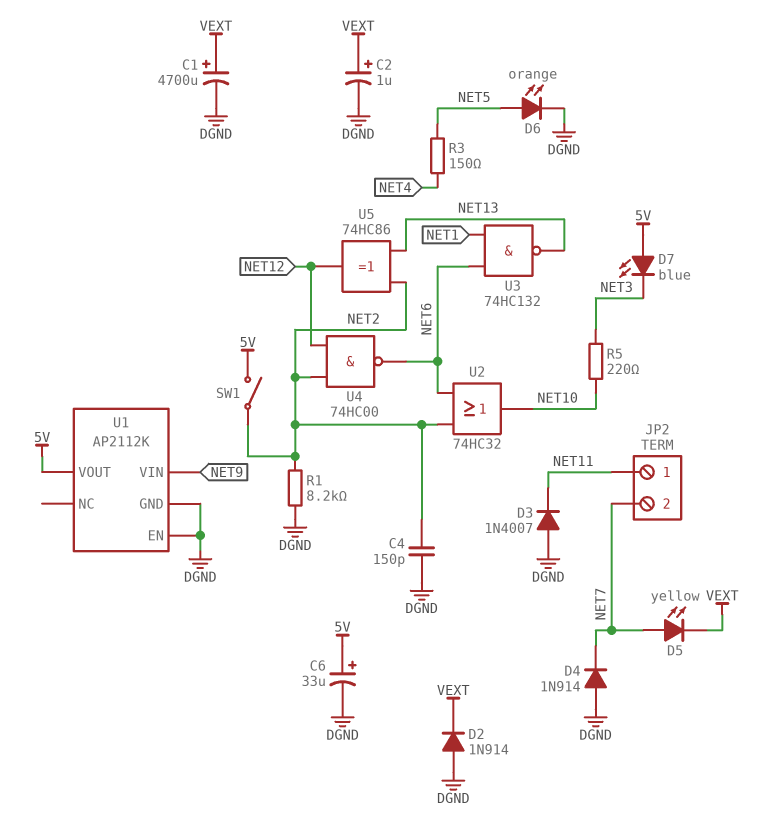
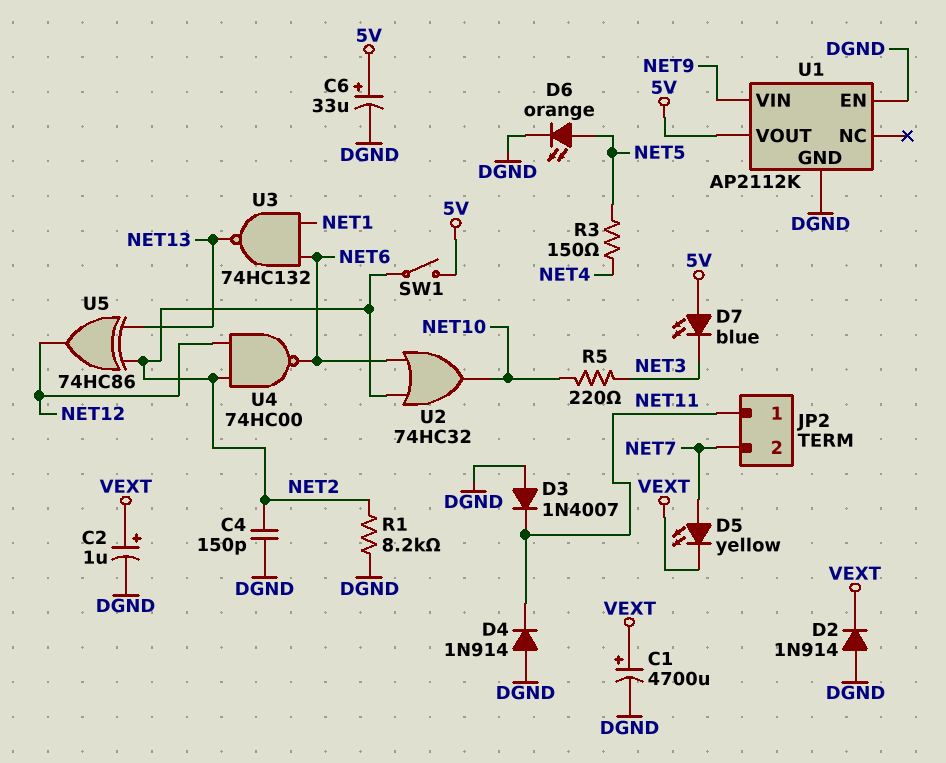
D4: diode 1N914 (A DGND, K NET7) -> diode 1N914 (A DGND, K NET11)

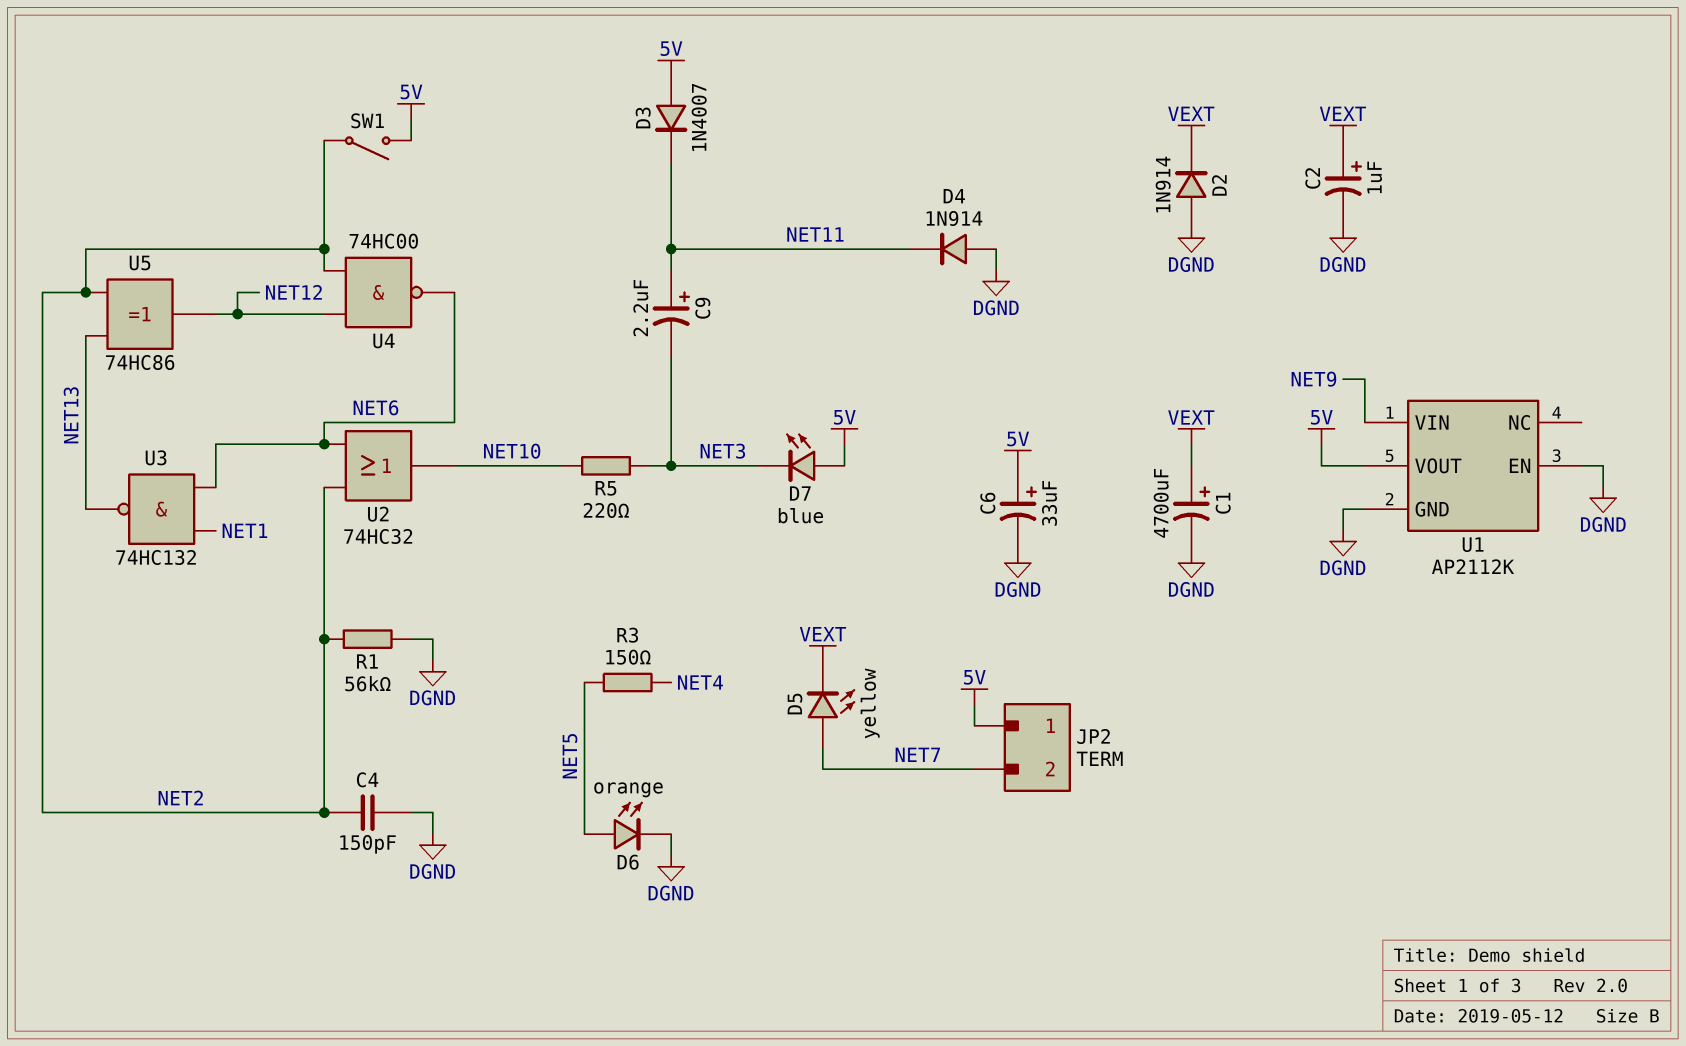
C9: none -> 2.2uF (plus NET11, minus NET3)
D3: diode 1N4007 (A DGND, K NET11) -> diode 1N4007 (A 5V, K NET11)
JP2 pin 1: NET11 -> 5V
R1: 8.2k (DGND, NET2) -> 56k (DGND, NET2)

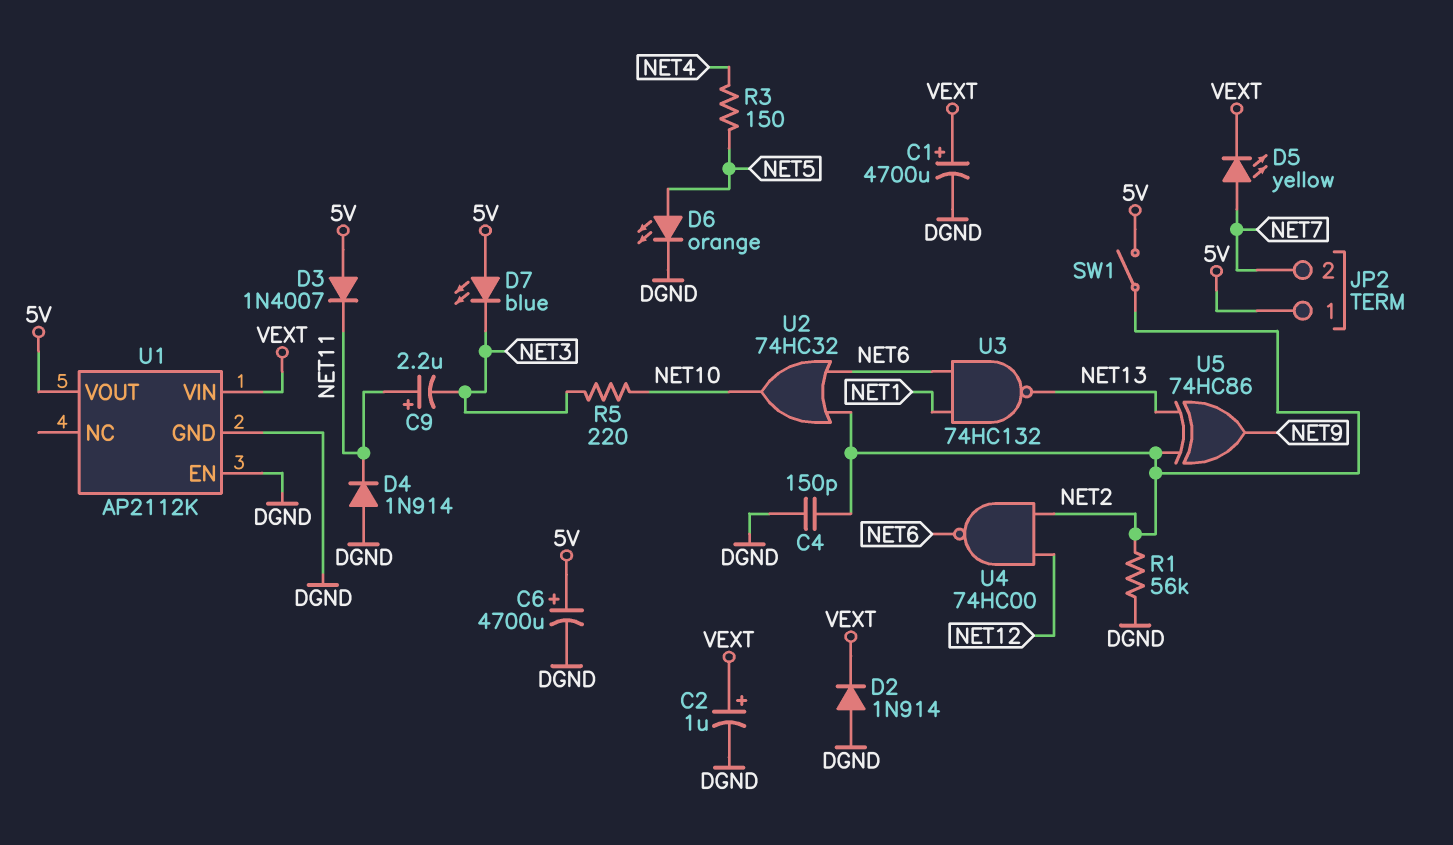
C6: 33uF (plus 5V, minus DGND) -> 4700uF (plus 5V, minus DGND)
U1 pin VIN: NET9 -> VEXT
U5: XOR 74HC86 (in NET2, in NET13, out NET12) -> XOR 74HC86 (in NET2, in NET13, out NET9)

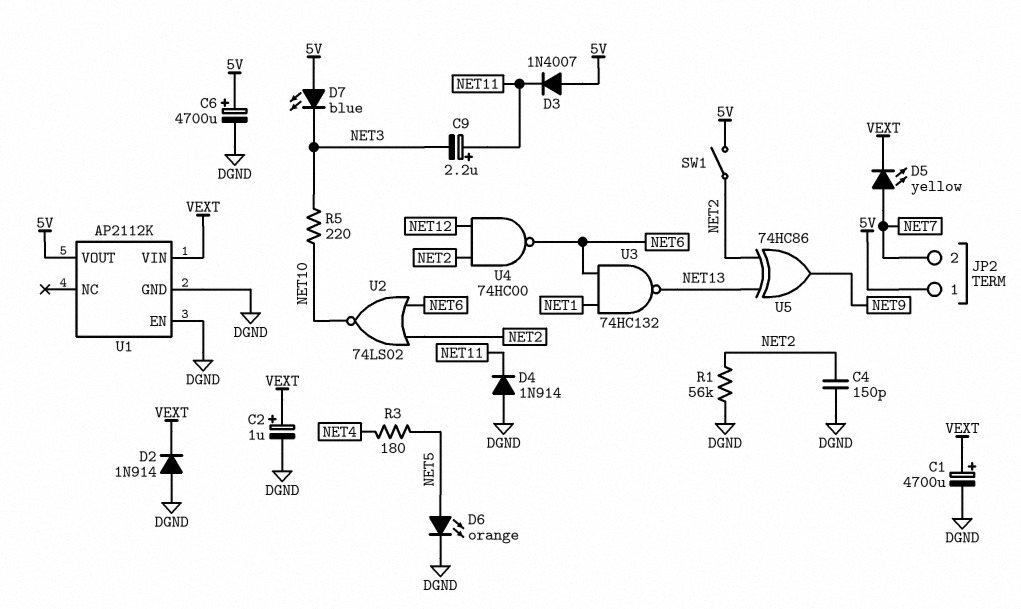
R3: 150 (NET4, NET5) -> 180 (NET4, NET5)
U2: OR 74HC32 (in NET2, in NET6, out NET10) -> NOR 74LS02 (in NET2, in NET6, out NET10)

